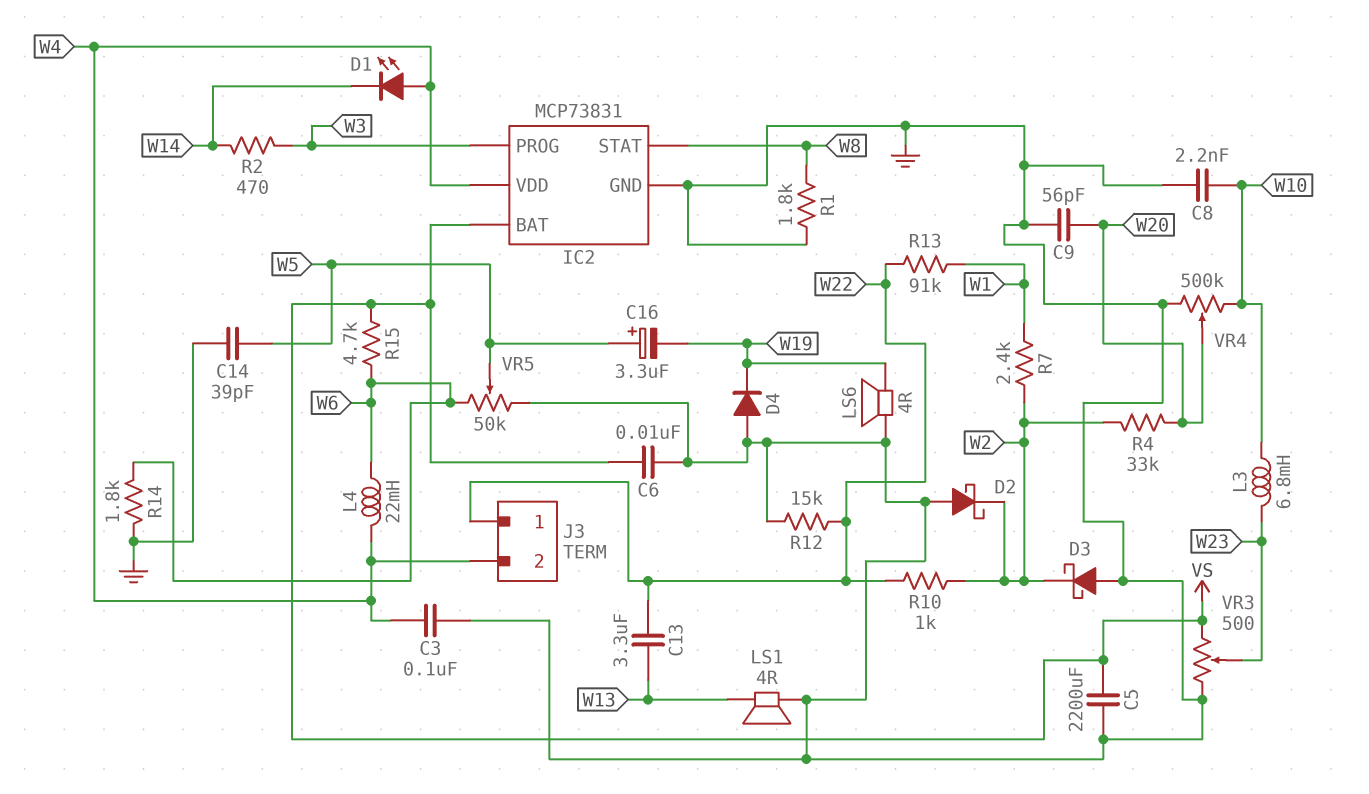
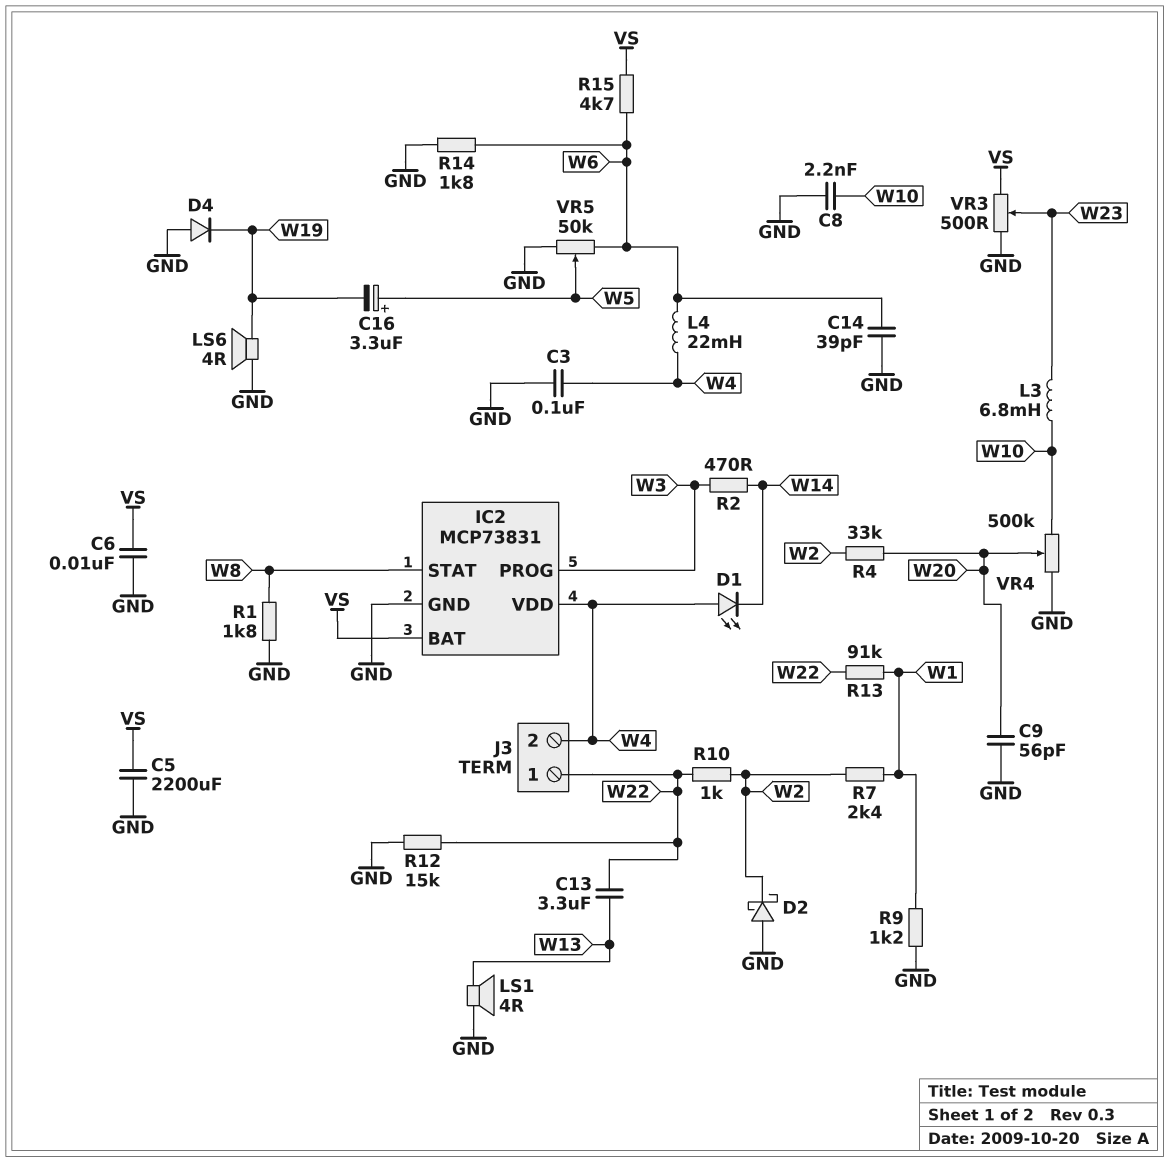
C14: 39pF (GND, W5) -> 39pF (GND, W6)
D3: schottky (A GND, K W2) -> none
R9: none -> 1.2k (GND, W1)

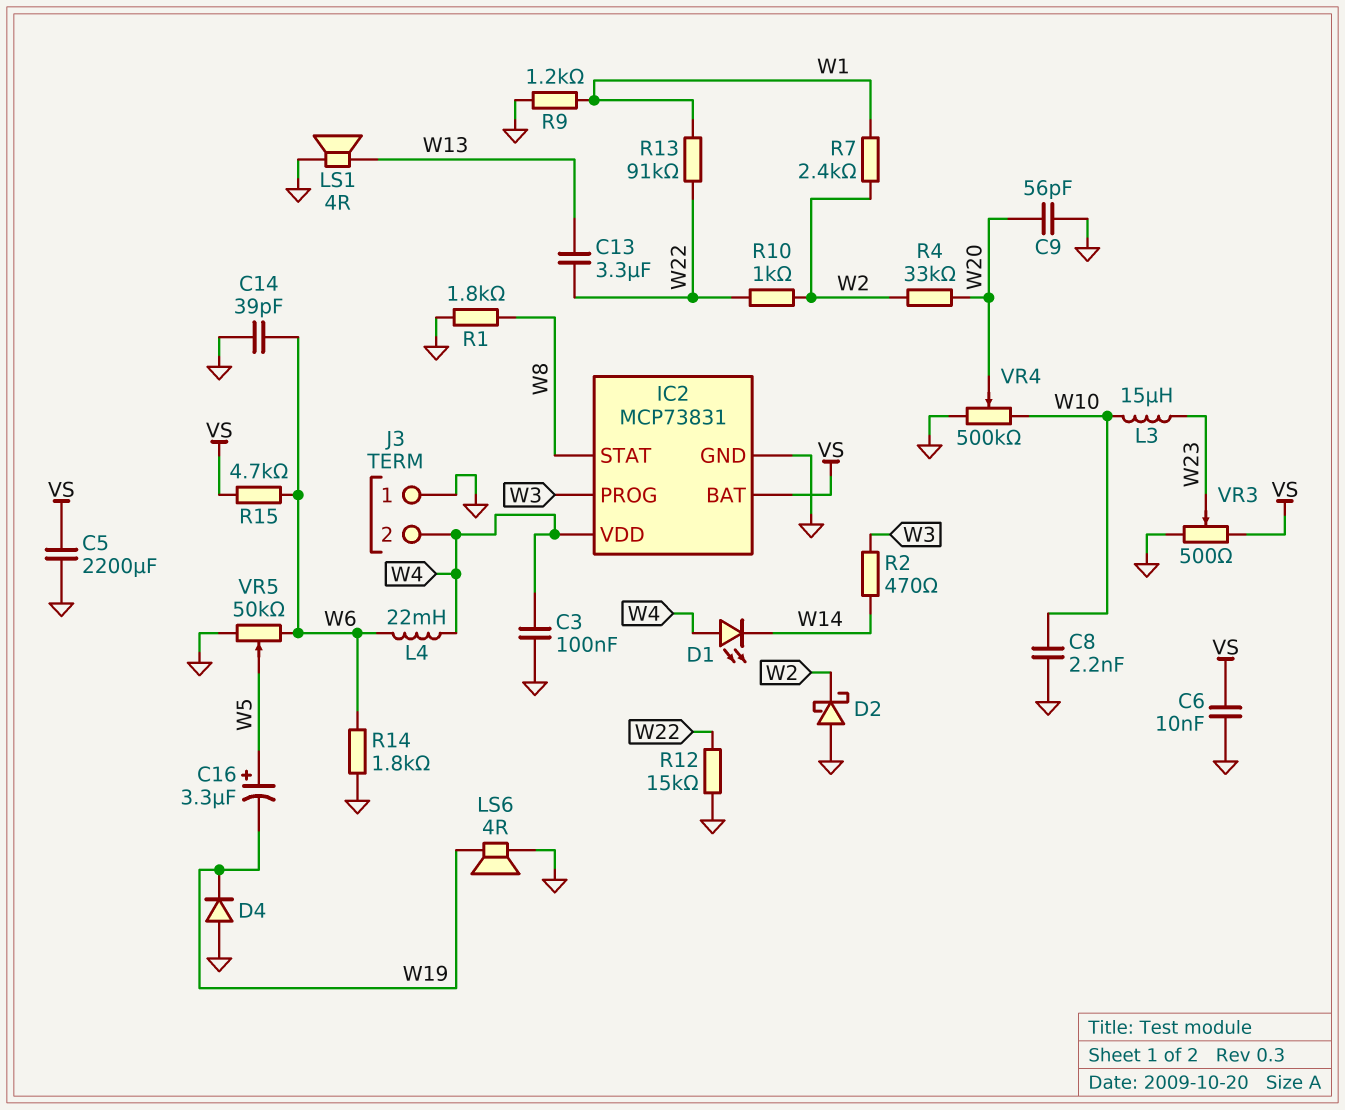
J3 pin 1: W22 -> GND
L3: 6.8mH (W10, W23) -> 15uH (W10, W23)

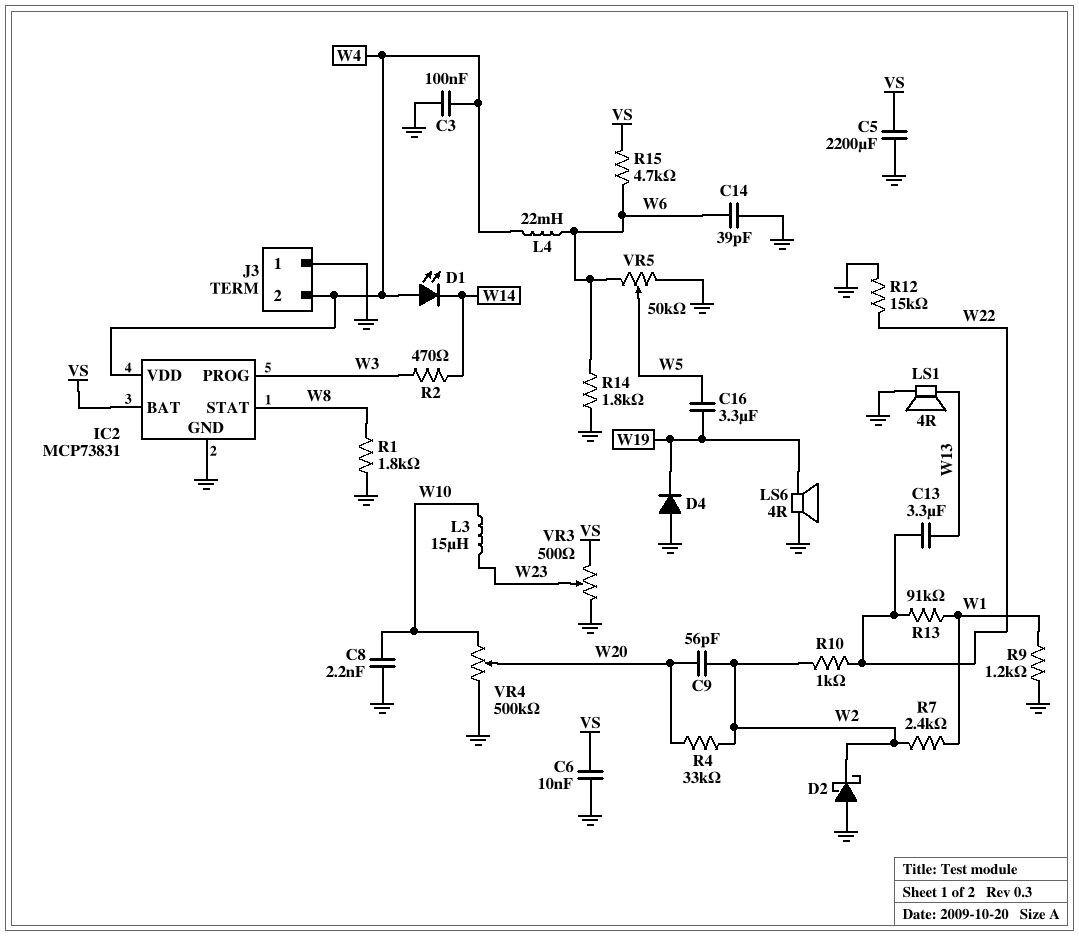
C9: 56pF (GND, W20) -> 56pF (W2, W20)
C16: 3.3uF (plus W5, minus W19) -> 3.3uF (W5, W19)

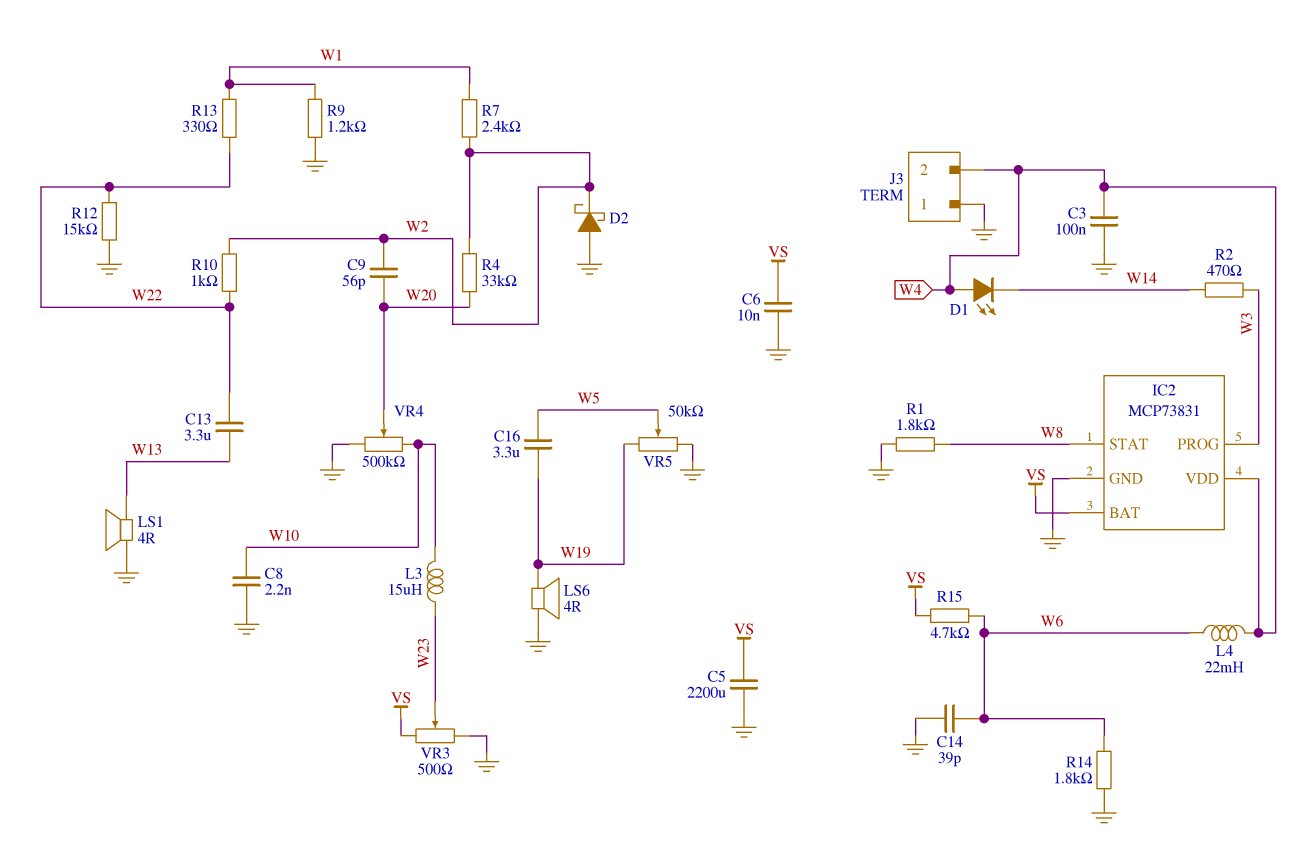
D4: diode (A GND, K W19) -> none
R13: 91k (W1, W22) -> 330 (W1, W22)
VR5: 50k (GND, W6, wiper W5) -> 50k (GND, W19, wiper W5)

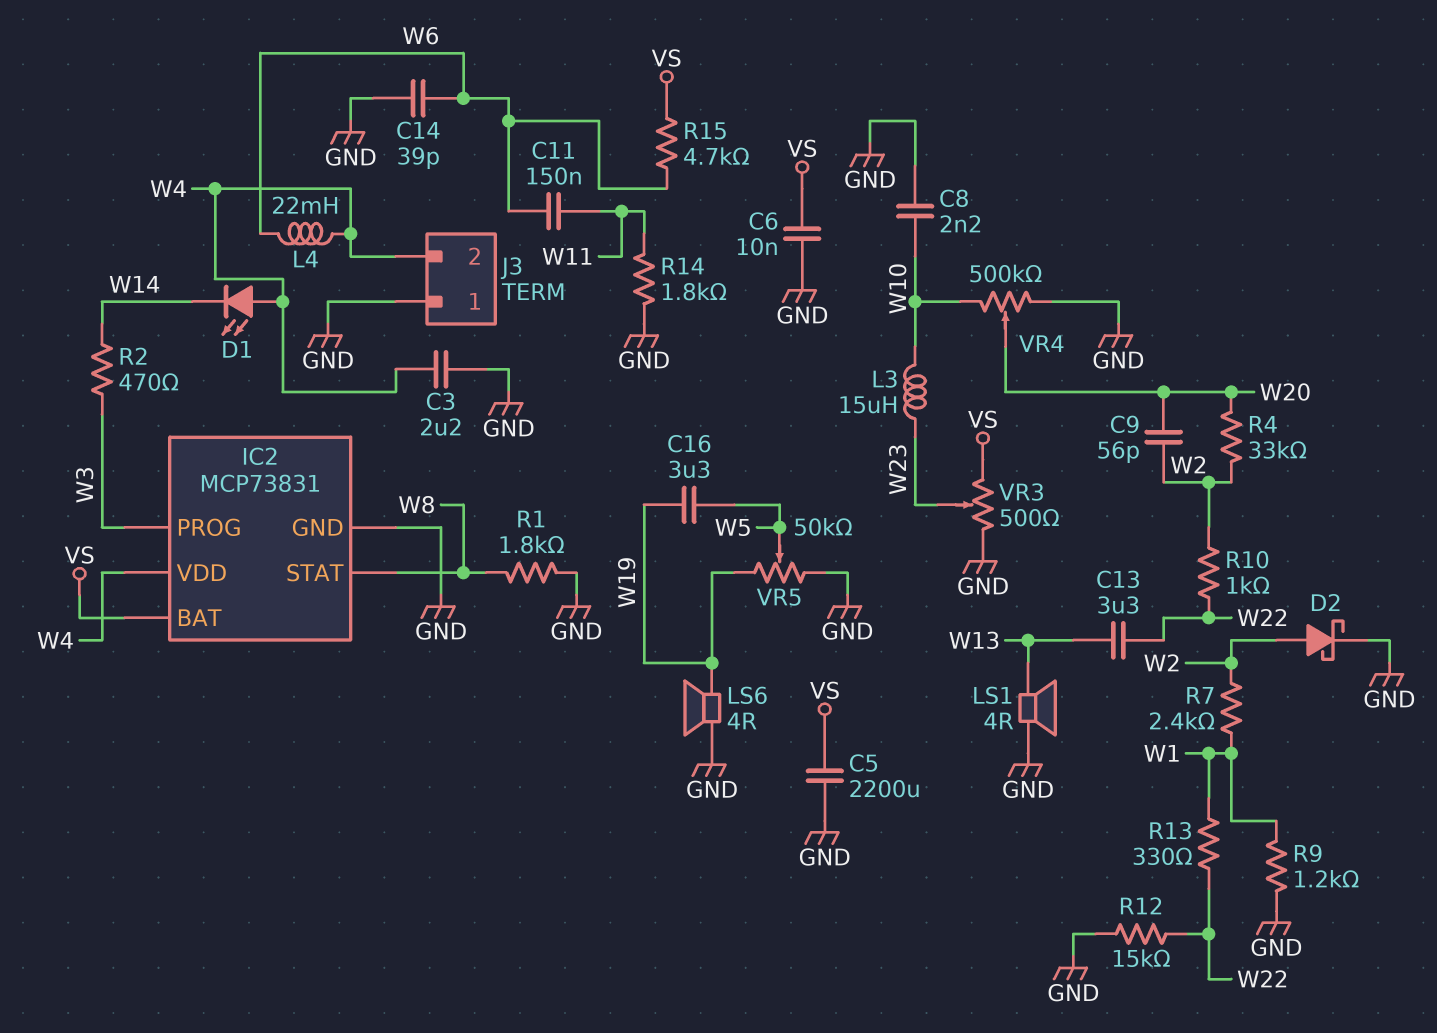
C3: 100nF (GND, W4) -> 2.2uF (GND, W4)
C11: none -> 150nF (W6, W11)
D2: schottky (A GND, K W2) -> schottky (A W2, K GND)
R14: 1.8k (GND, W6) -> 1.8k (GND, W11)

